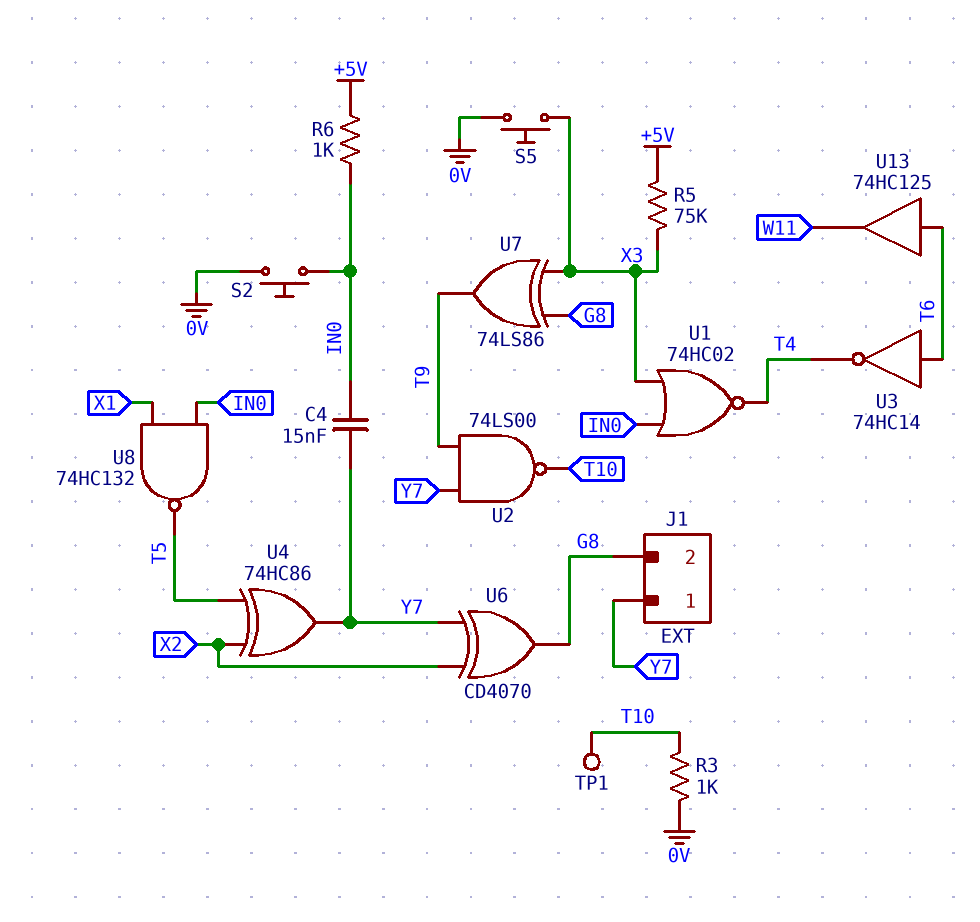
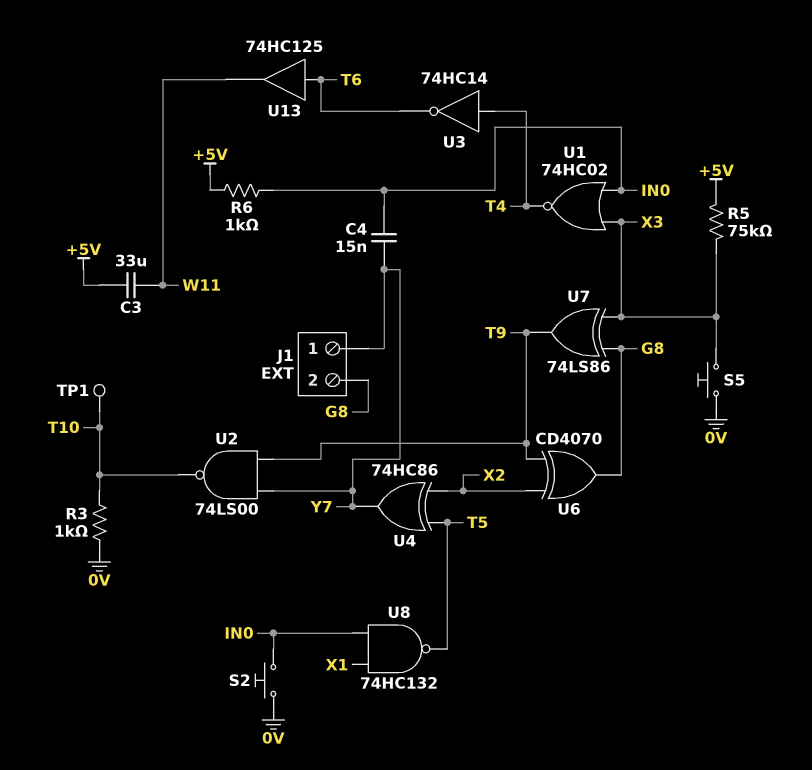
C3: none -> 33uF (+5V, W11)
U3: NOT 74HC14 (in T6, out T4) -> NOT 74HC14 (in T4, out T6)
U6: XOR CD4070 (in X2, in Y7, out G8) -> XOR CD4070 (in T9, in X2, out G8)

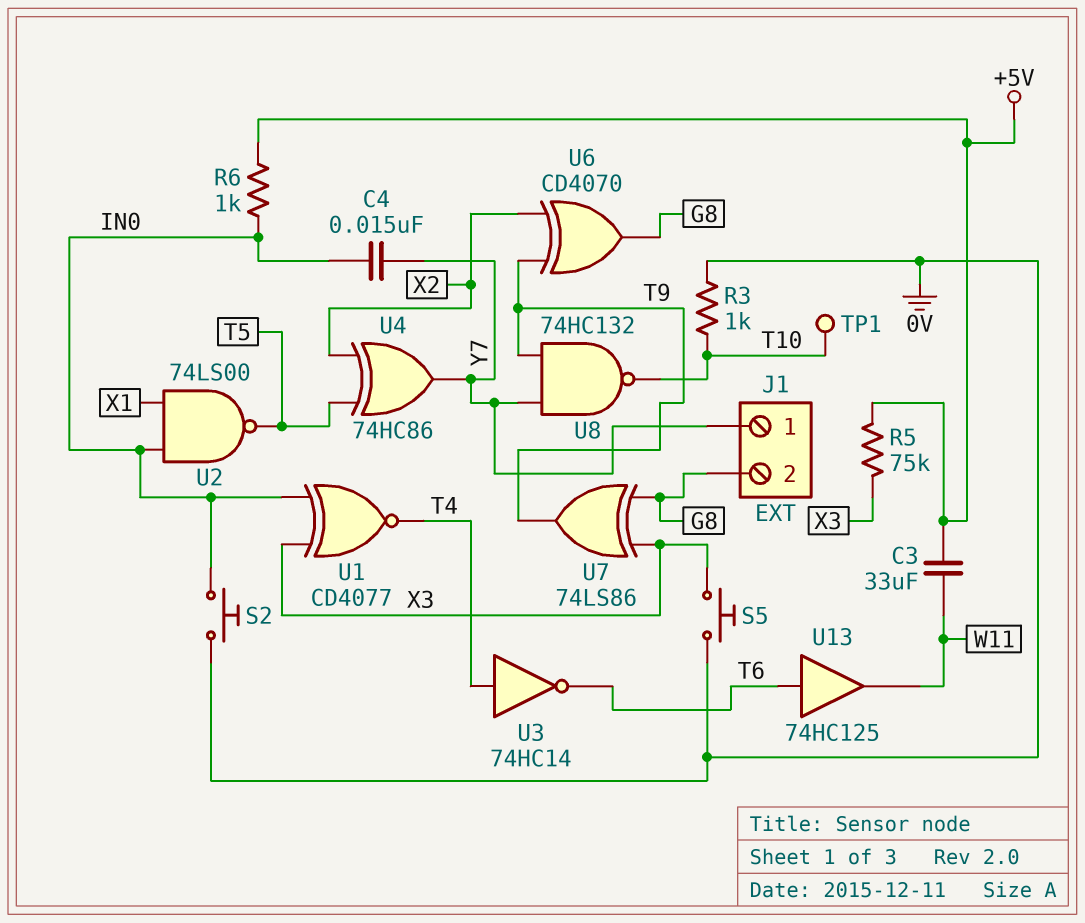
U1: NOR 74HC02 (in IN0, in X3, out T4) -> XNOR CD4077 (in IN0, in X3, out T4)
U2: NAND 74LS00 (in T9, in Y7, out T10) -> NAND 74LS00 (in IN0, in X1, out T5)
U8: NAND 74HC132 (in IN0, in X1, out T5) -> NAND 74HC132 (in T9, in Y7, out T10)

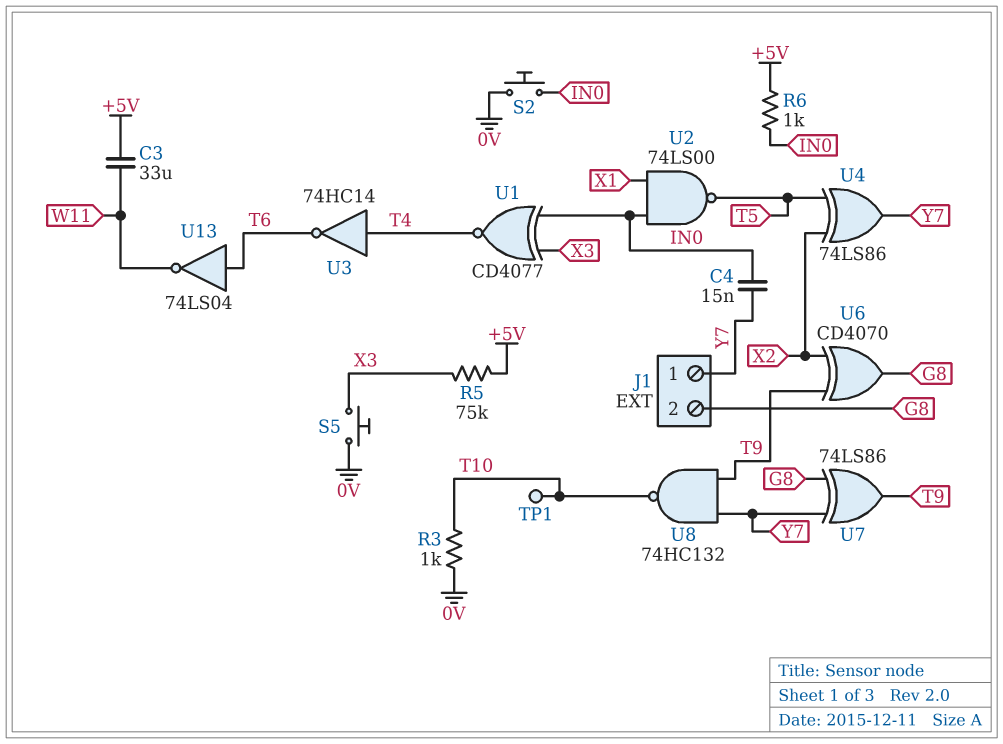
U4: XOR 74HC86 (in T5, in X2, out Y7) -> XOR 74LS86 (in T5, in X2, out Y7)
U7: XOR 74LS86 (in G8, in X3, out T9) -> XOR 74LS86 (in G8, in Y7, out T9)
U13: buffer 74HC125 (in T6, out W11) -> NOT 74LS04 (in T6, out W11)

